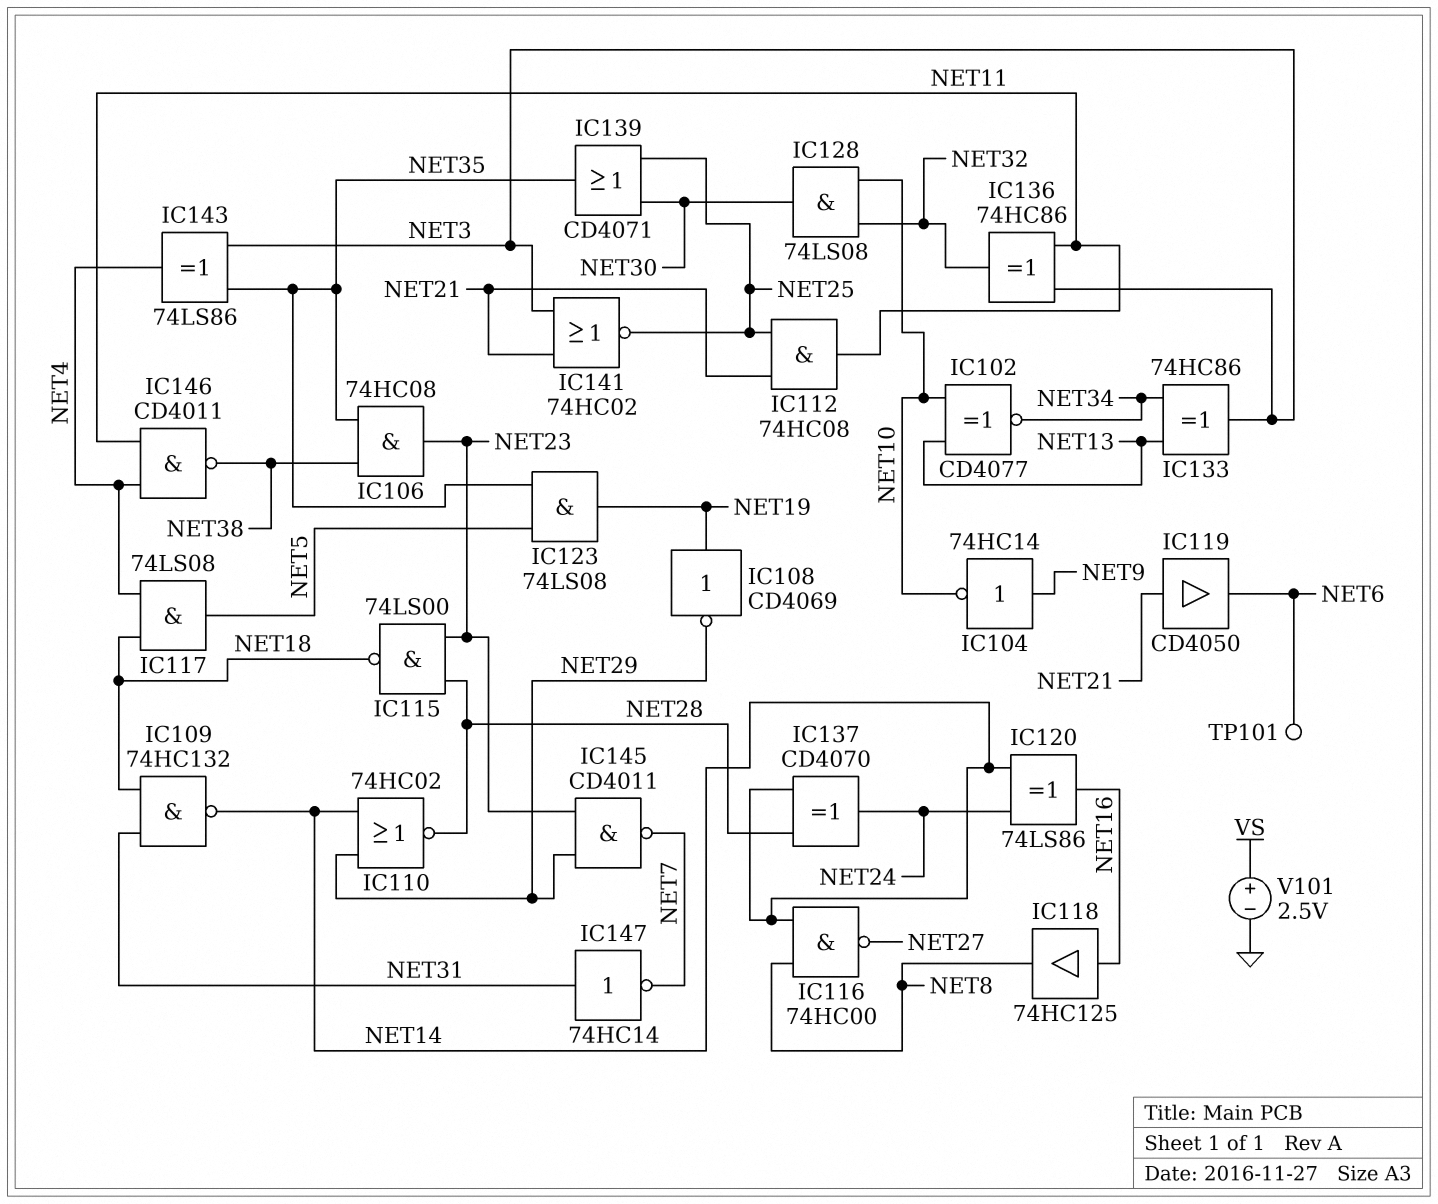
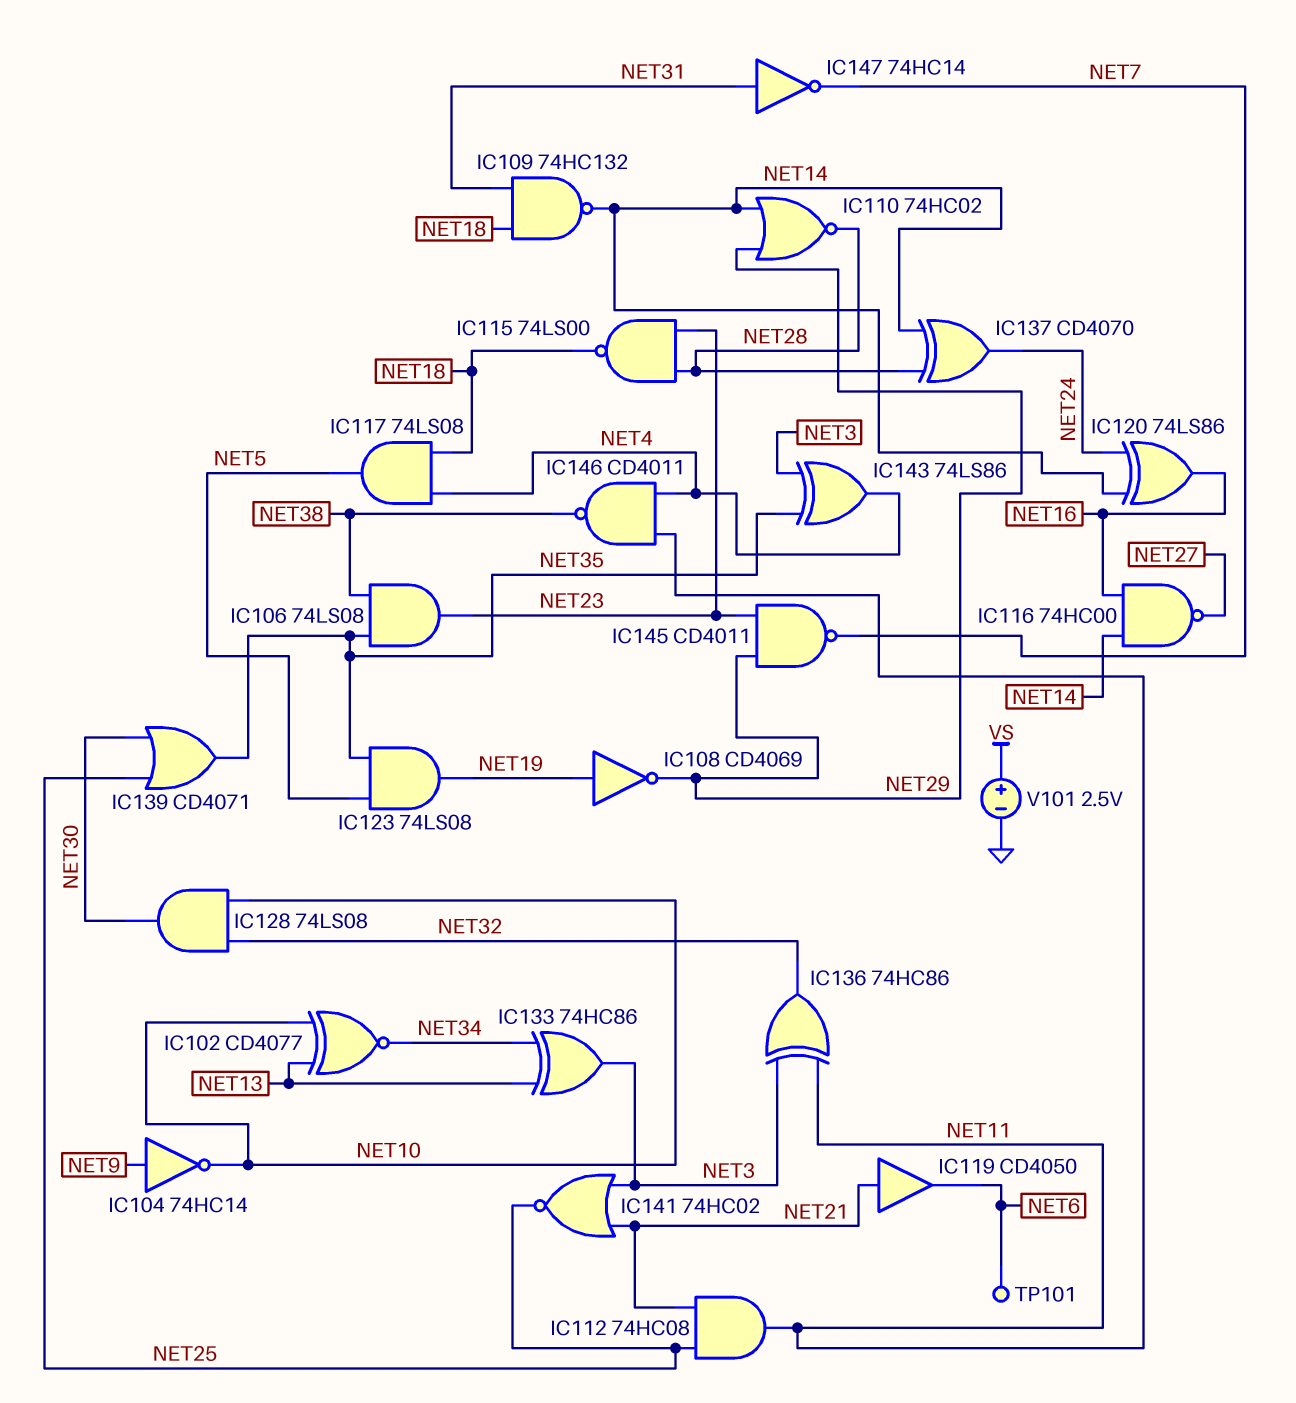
IC106: AND 74HC08 (in NET35, in NET38, out NET23) -> AND 74LS08 (in NET35, in NET38, out NET23)
IC116: NAND 74HC00 (in NET8, in NET14, out NET27) -> NAND 74HC00 (in NET14, in NET16, out NET27)
IC118: buffer 74HC125 (in NET16, out NET8) -> none

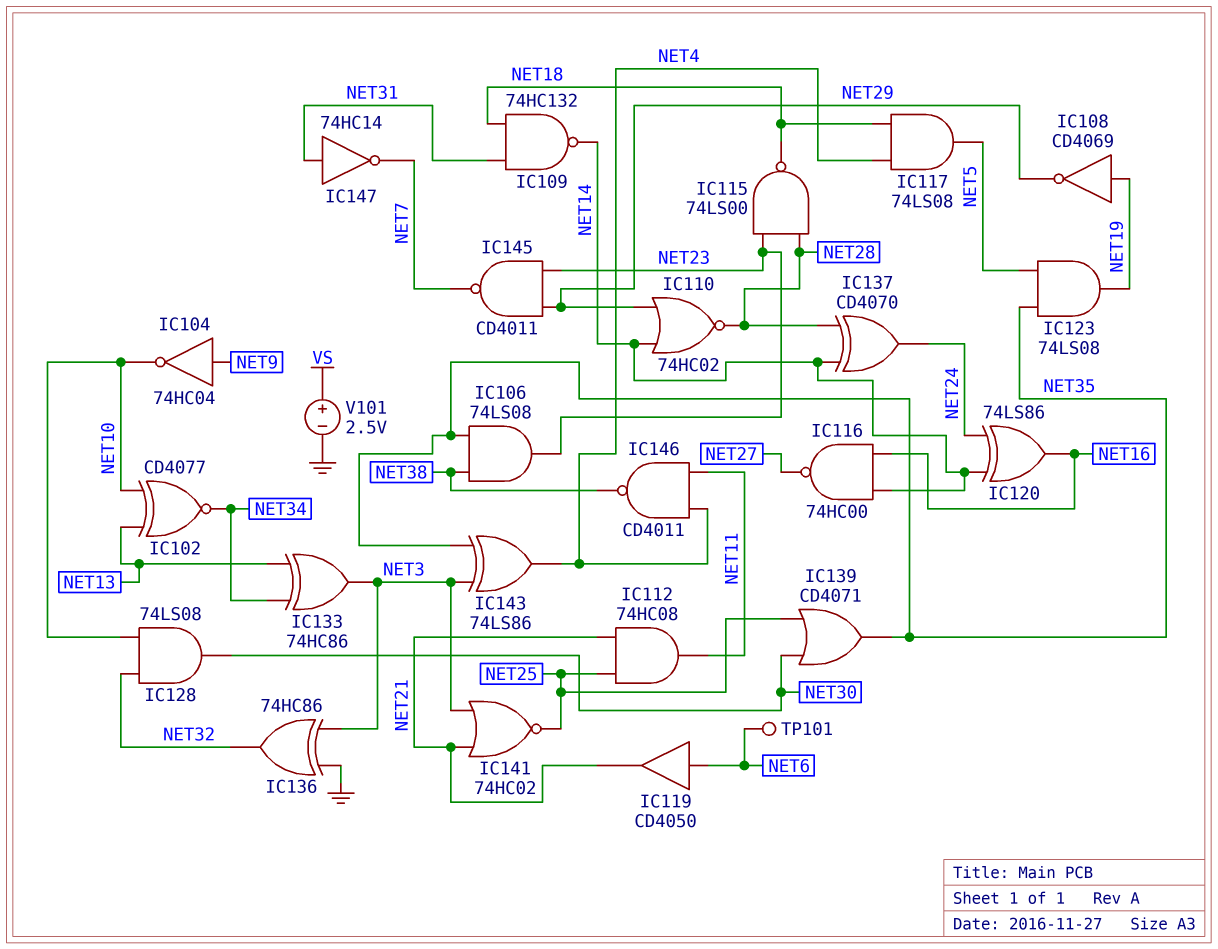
IC104: NOT 74HC14 (in NET9, out NET10) -> NOT 74HC04 (in NET9, out NET10)
IC119: buffer CD4050 (in NET21, out NET6) -> buffer CD4050 (in NET6, out NET21)
IC136: XOR 74HC86 (in NET3, in NET11, out NET32) -> XOR 74HC86 (in GND, in NET3, out NET32)

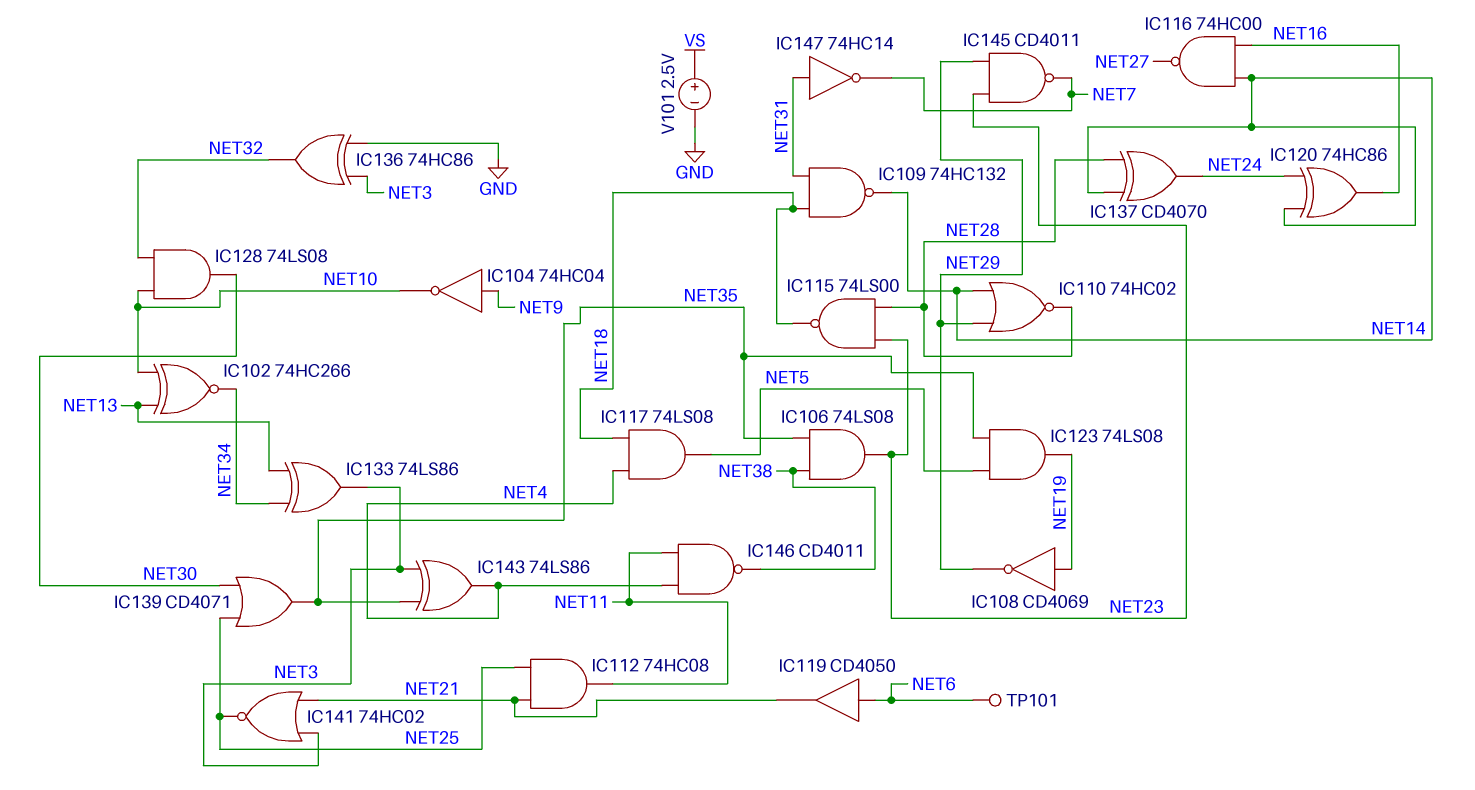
IC102: XNOR CD4077 (in NET10, in NET13, out NET34) -> XNOR 74HC266 (in NET10, in NET13, out NET34)
IC120: XOR 74LS86 (in NET14, in NET24, out NET16) -> XOR 74HC86 (in NET14, in NET24, out NET16)
IC133: XOR 74HC86 (in NET13, in NET34, out NET3) -> XOR 74LS86 (in NET13, in NET34, out NET3)

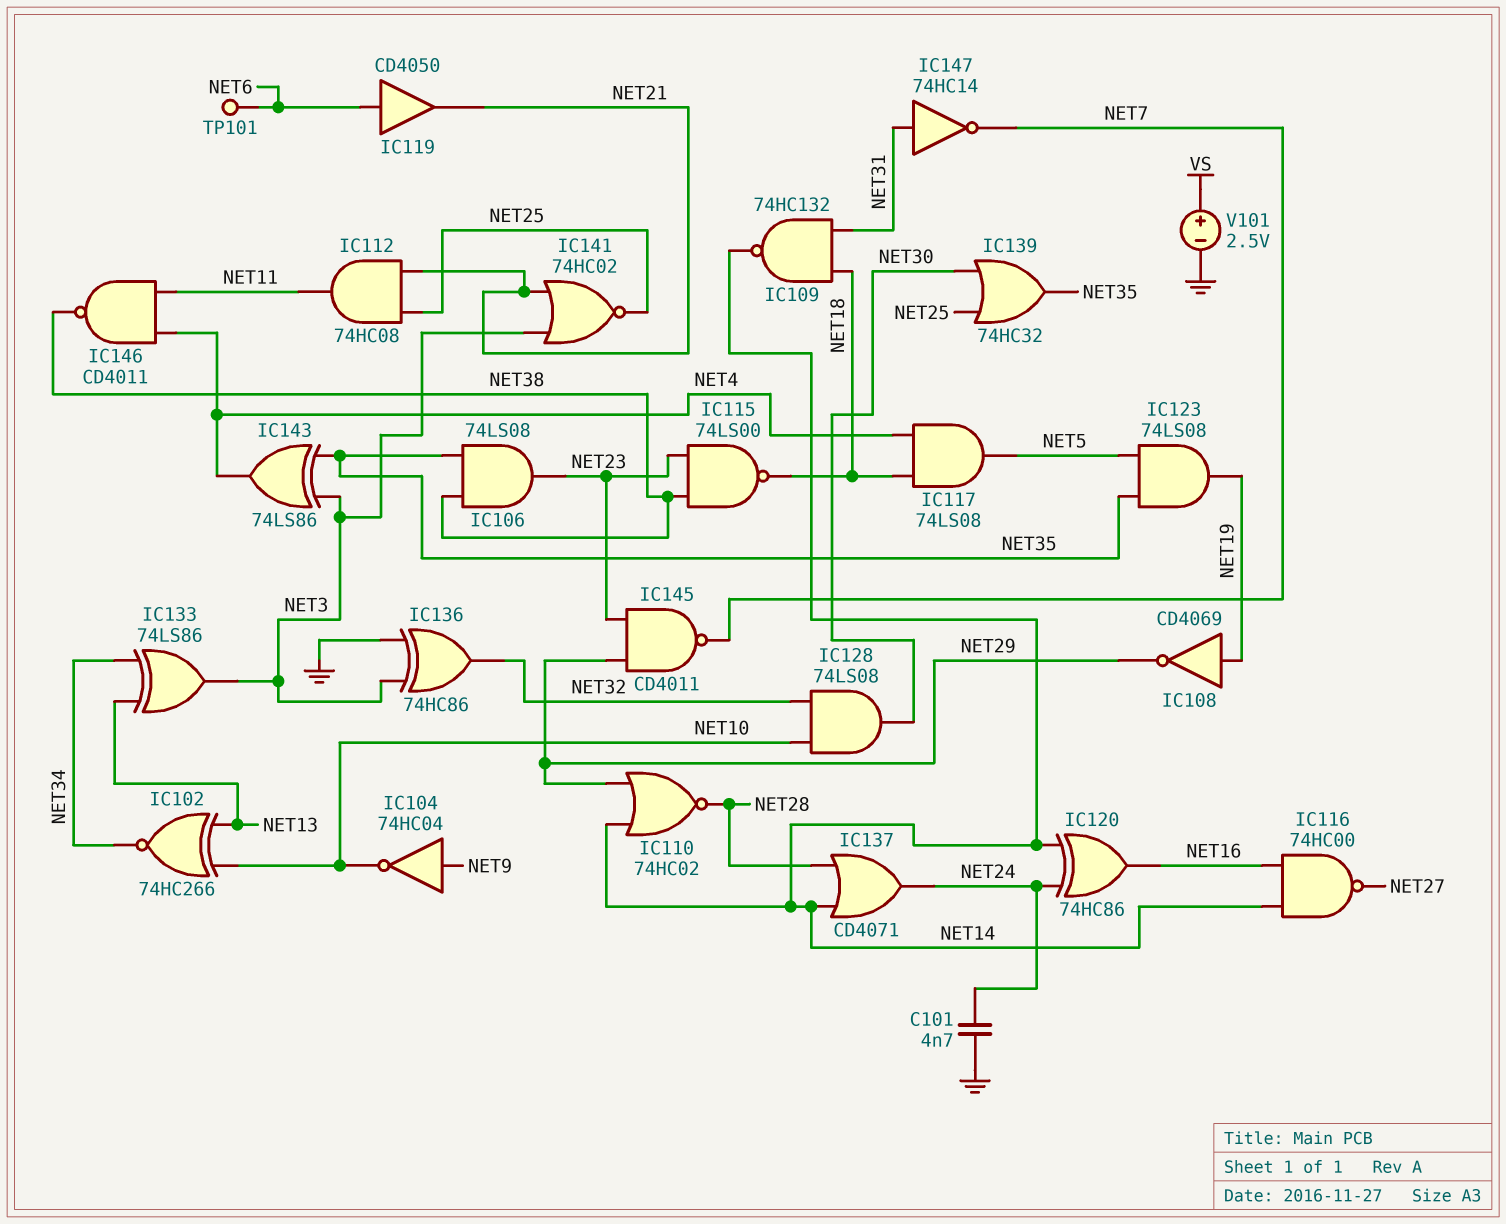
C101: none -> 4.7nF (GND, NET24)
IC115: NAND 74LS00 (in NET23, in NET28, out NET18) -> NAND 74LS00 (in NET23, in NET38, out NET18)
IC137: XOR CD4070 (in NET14, in NET28, out NET24) -> OR CD4071 (in NET14, in NET28, out NET24)
IC139: OR CD4071 (in NET25, in NET30, out NET35) -> OR 74HC32 (in NET25, in NET30, out NET35)

